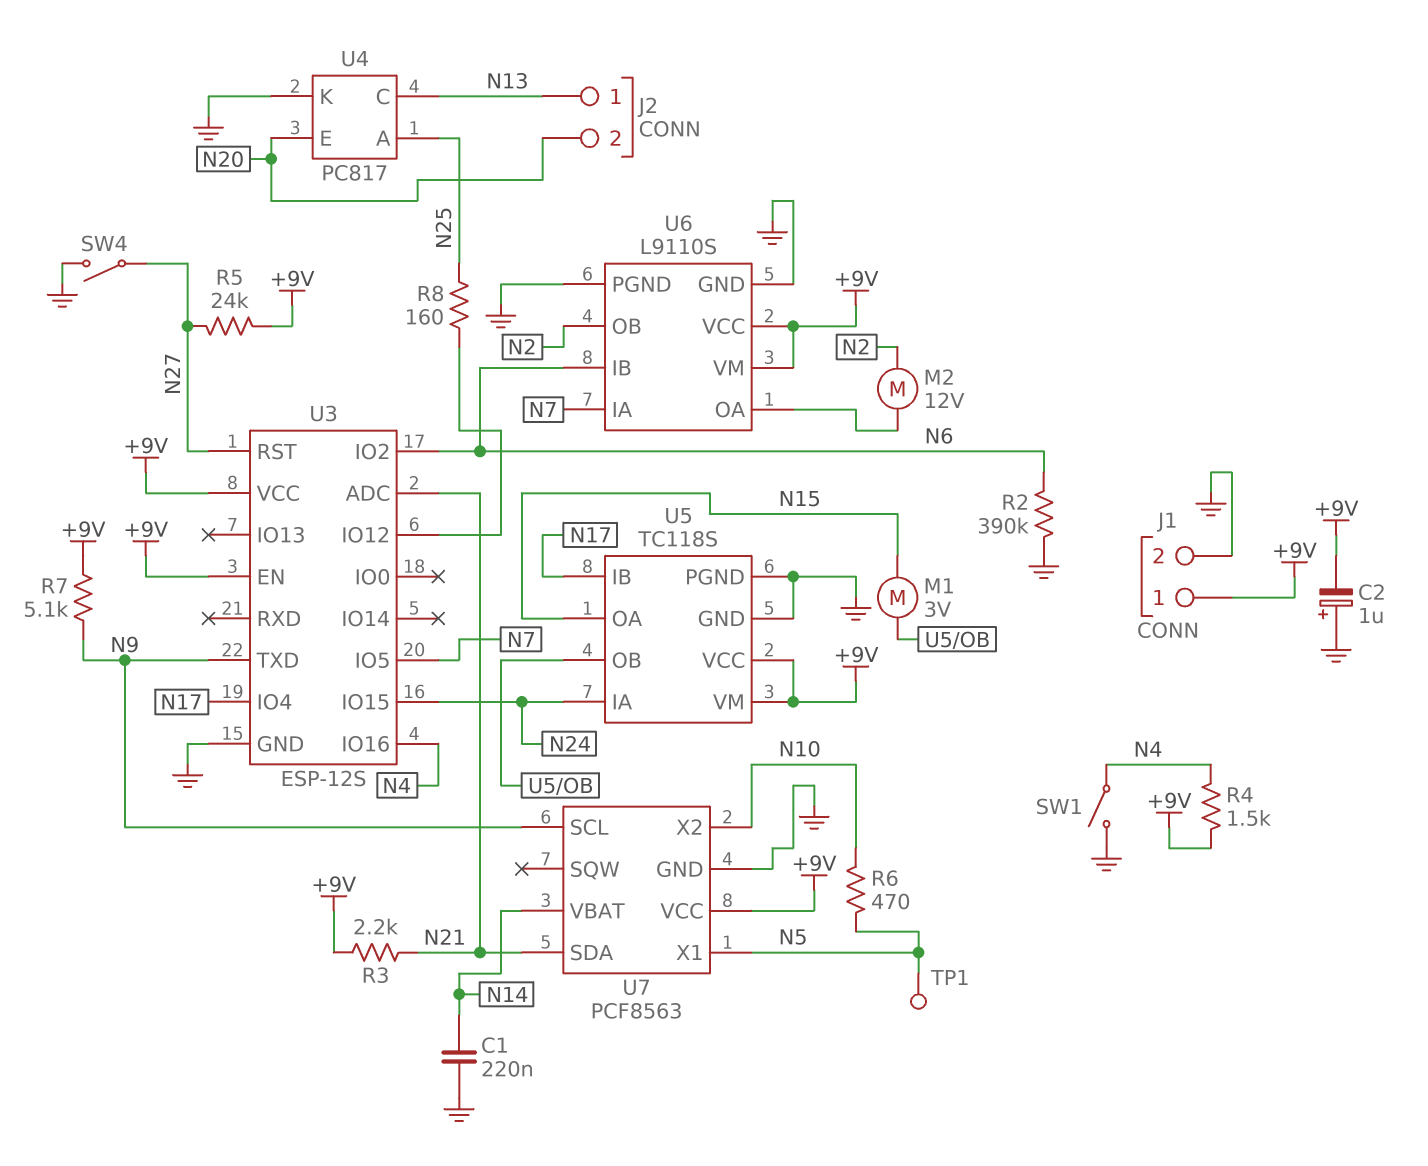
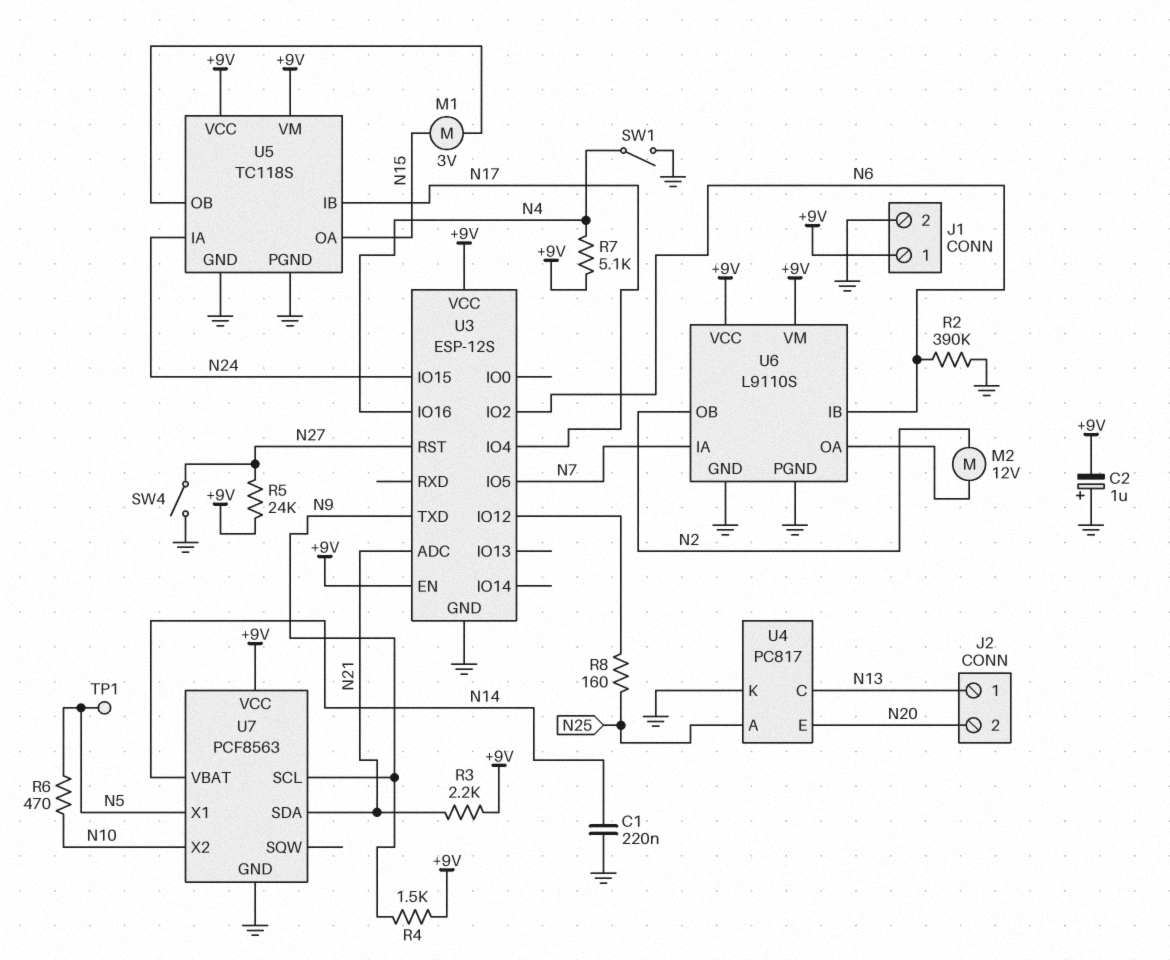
R4: 1.5k (+9V, N4) -> 1.5k (+9V, N9)
R7: 5.1k (+9V, N9) -> 5.1k (+9V, N4)

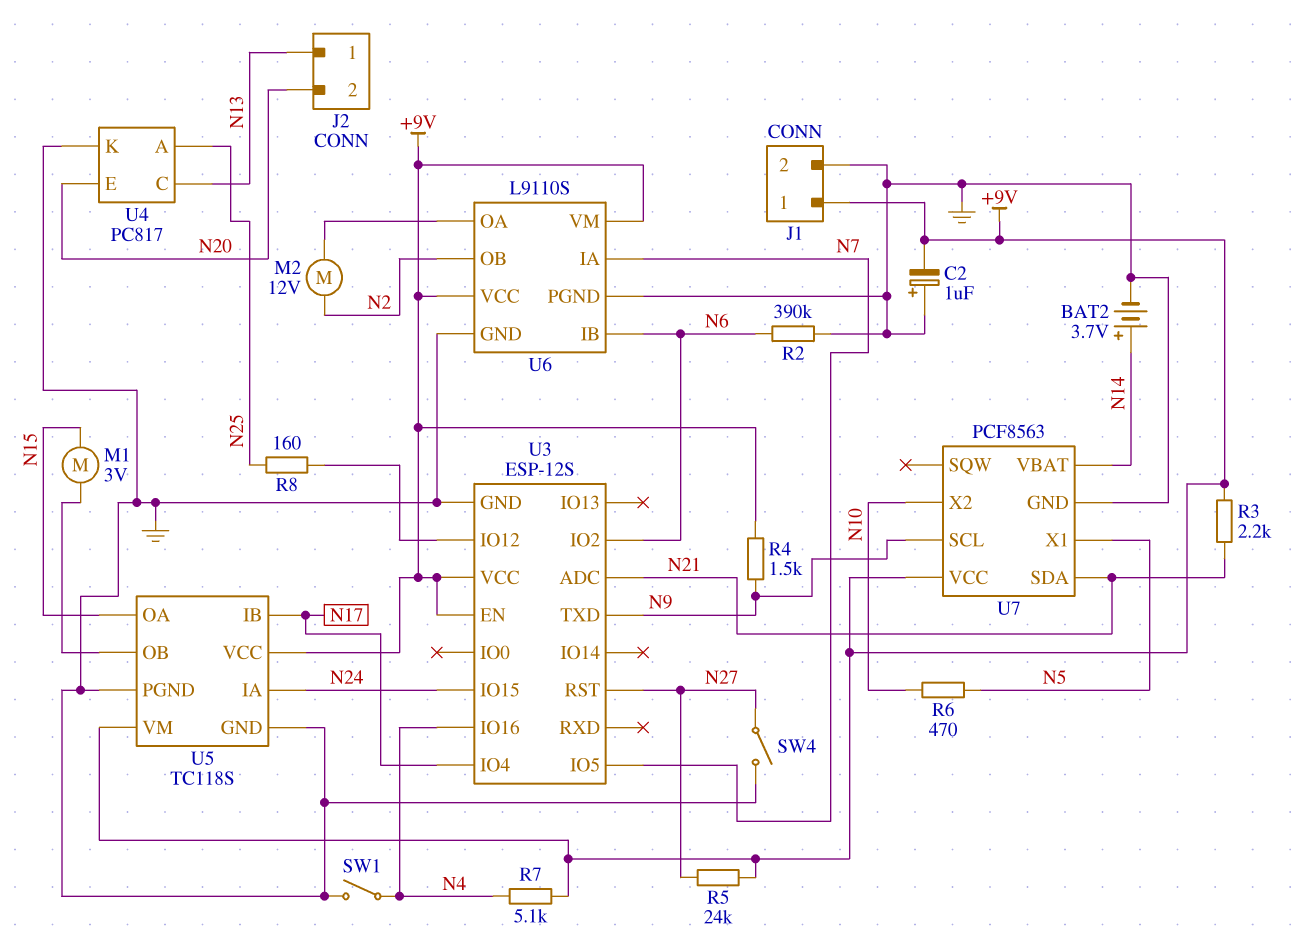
BAT2: none -> 3.7V (plus N14, minus GND)
C1: 220nF (GND, N14) -> none
TP1: test point (N5) -> none

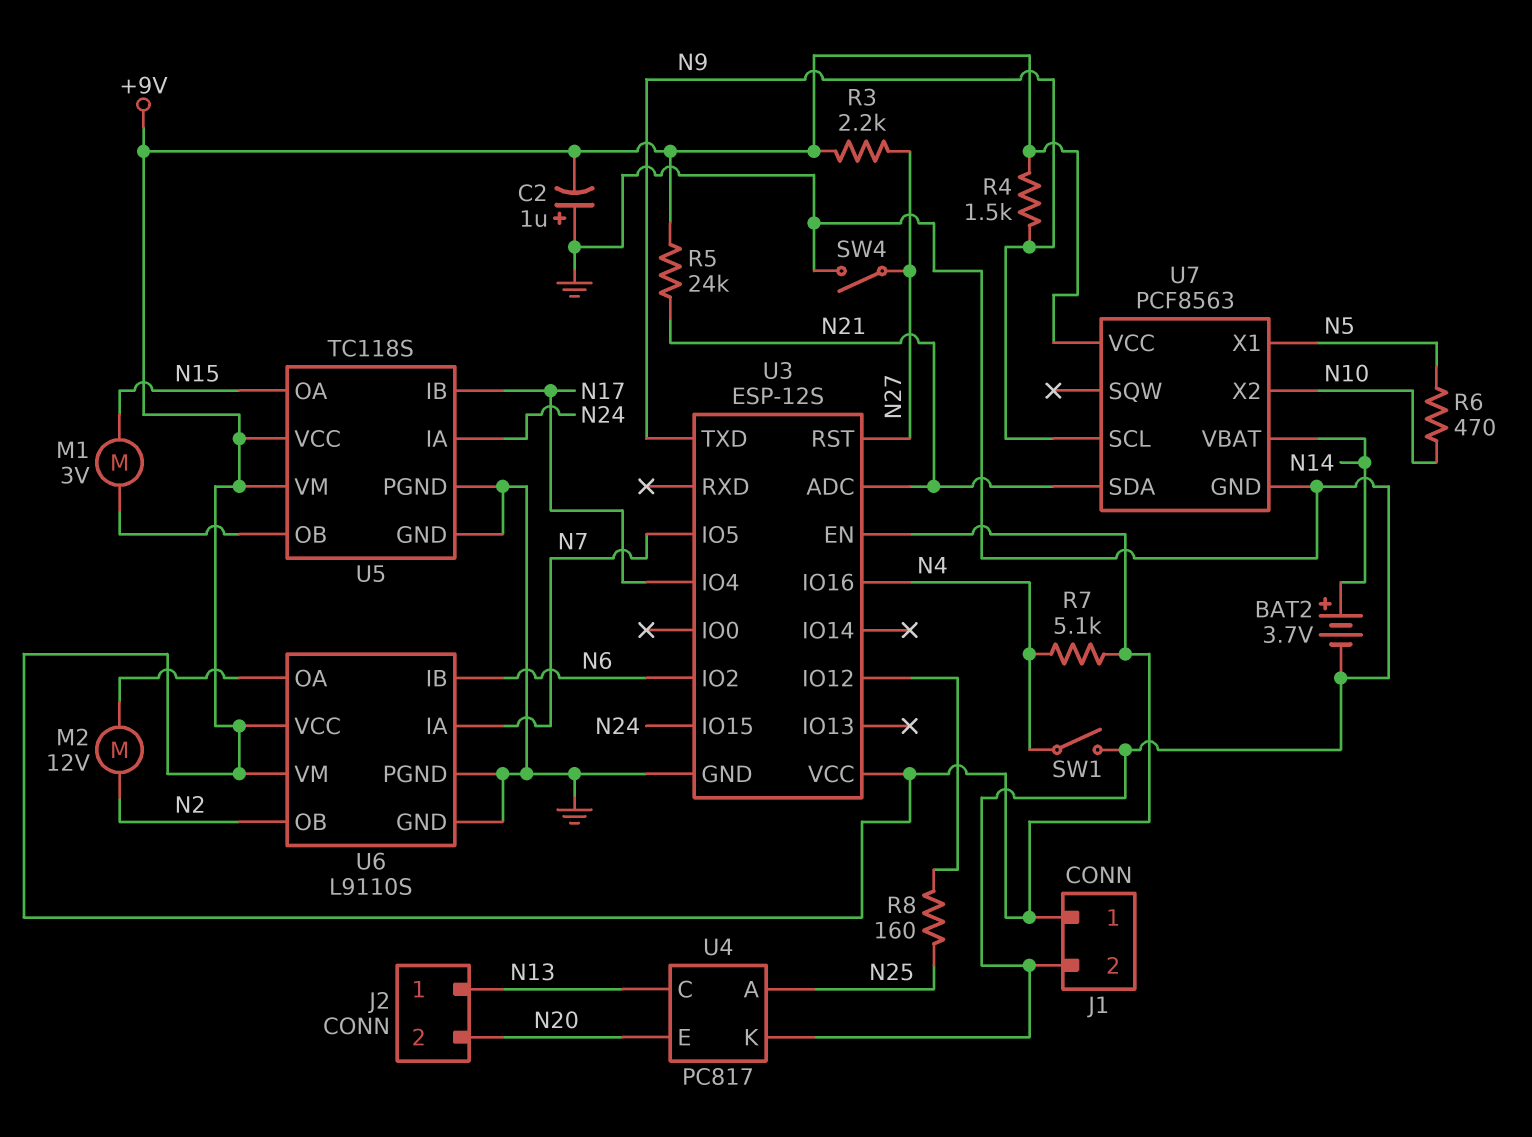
R2: 390k (GND, N6) -> none
R3: 2.2k (+9V, N21) -> 2.2k (+9V, N27)
R5: 24k (+9V, N27) -> 24k (+9V, N21)

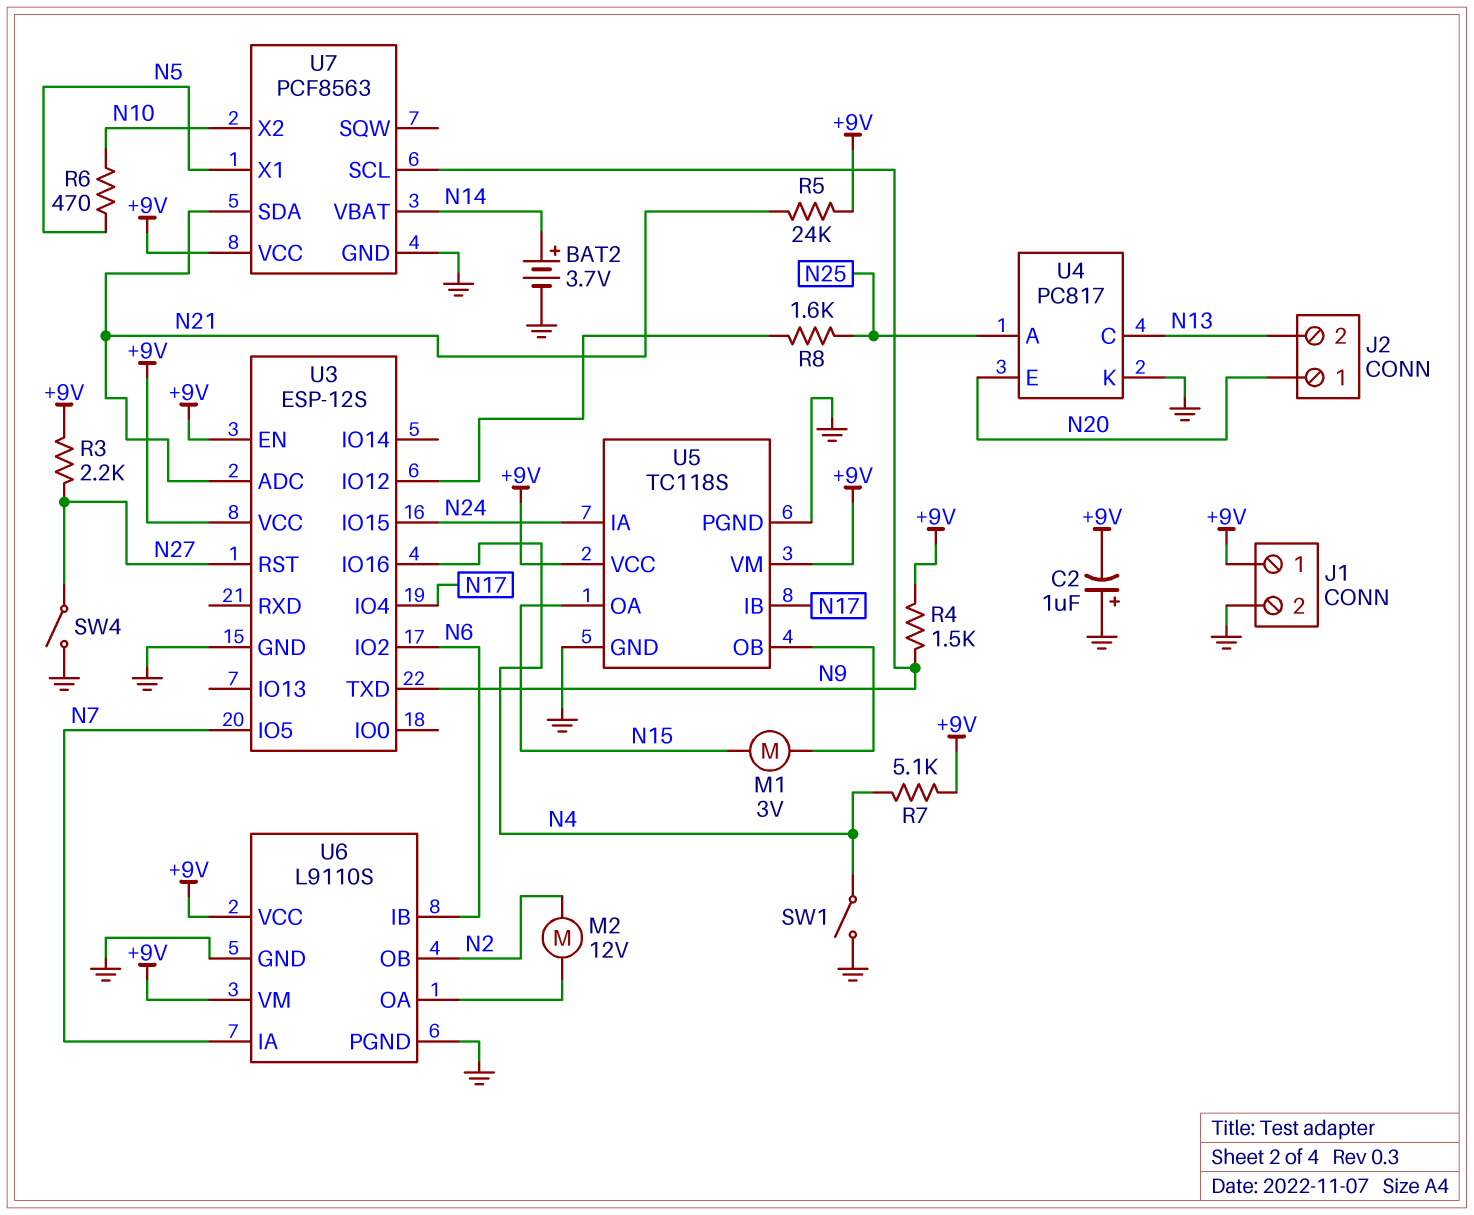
J2 pin 1: N13 -> N20
J2 pin 2: N20 -> N13
R8: 160 (N25, U3/IO12) -> 1.6k (N25, U3/IO12)

